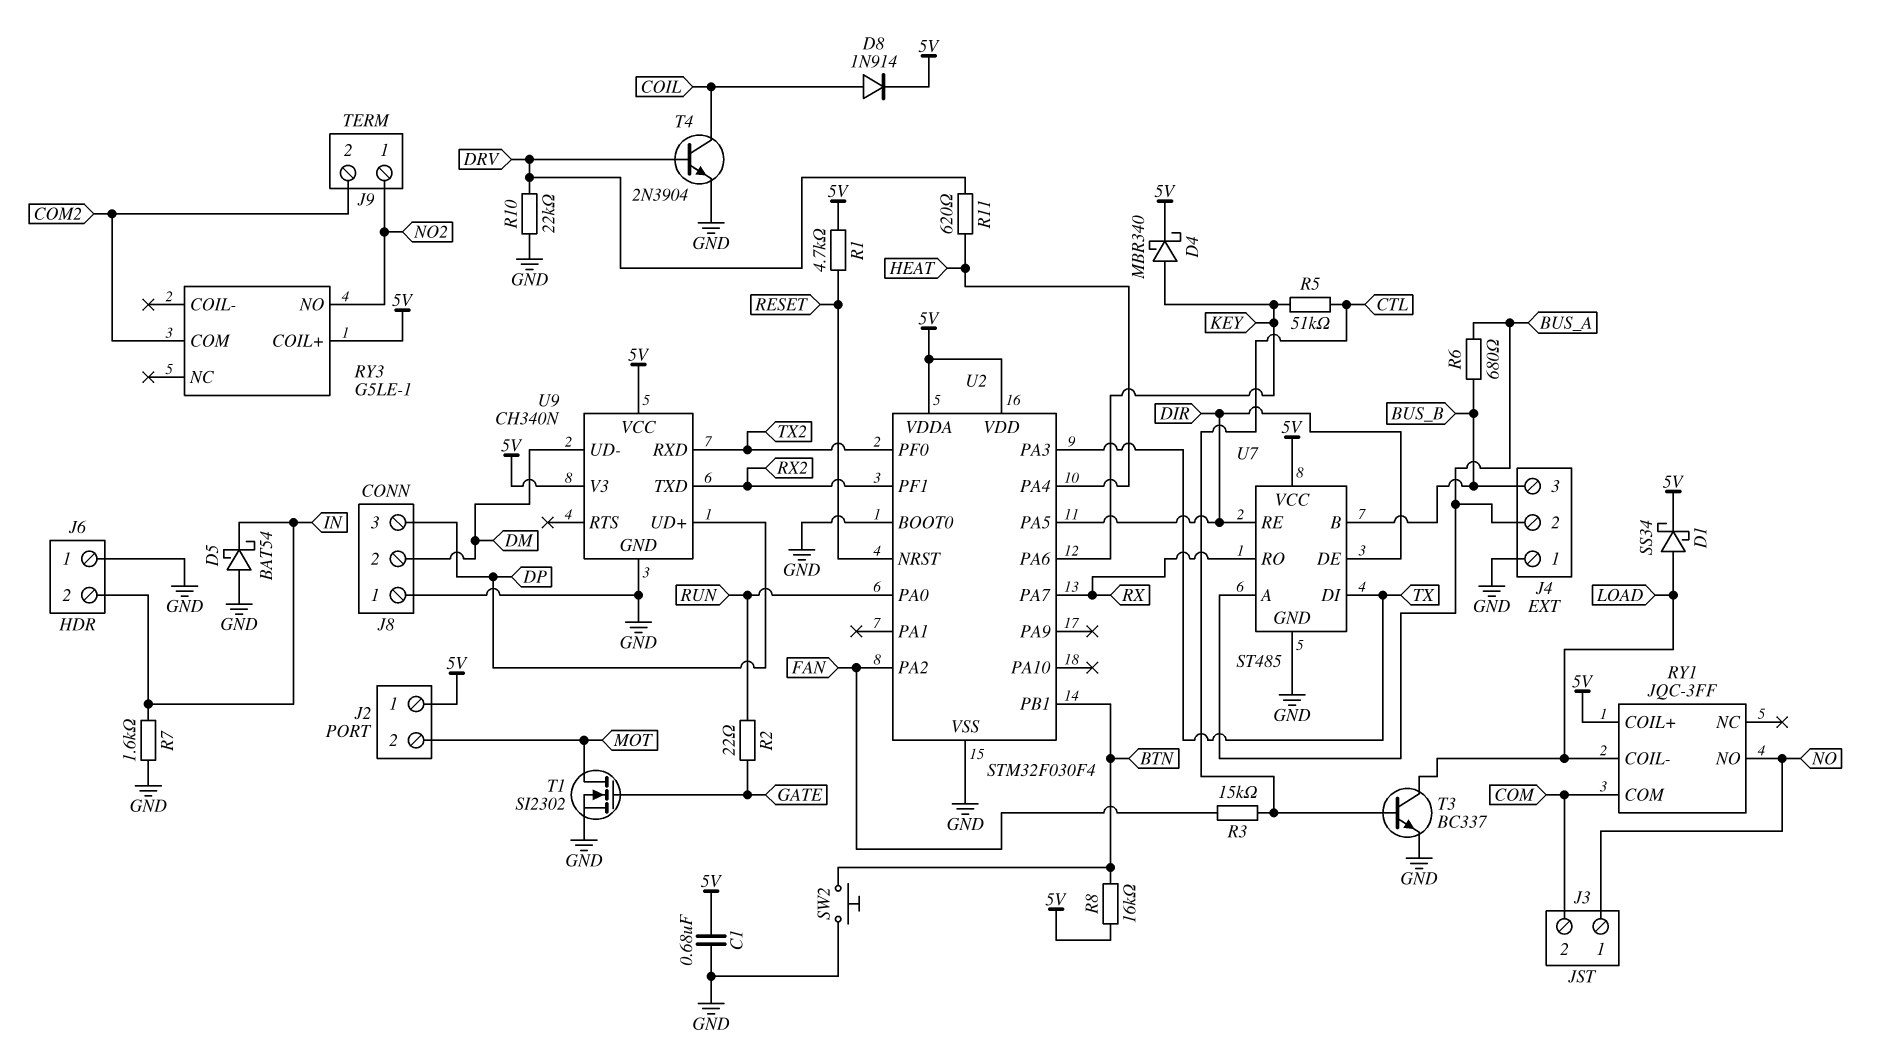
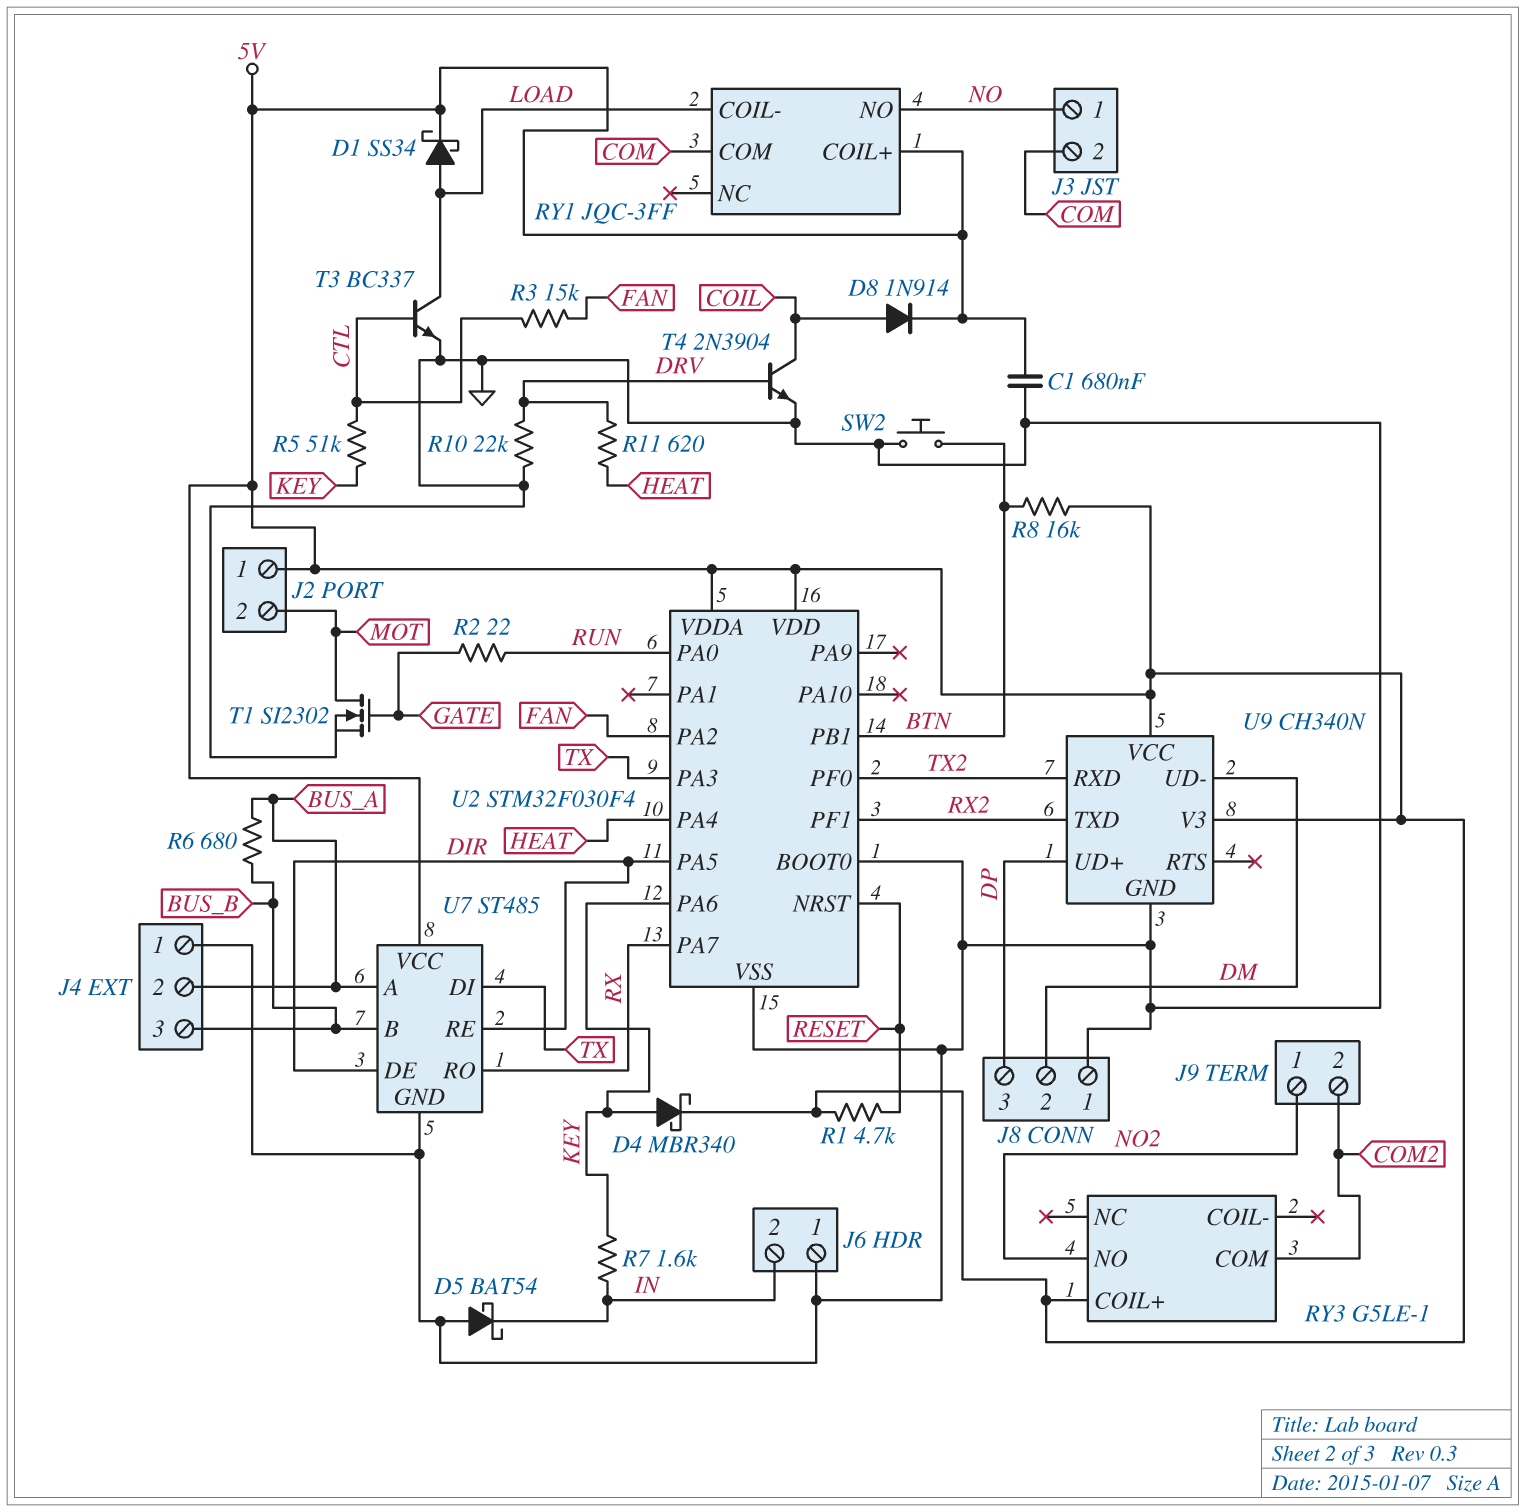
R7: 1.6k (GND, IN) -> 1.6k (IN, KEY)

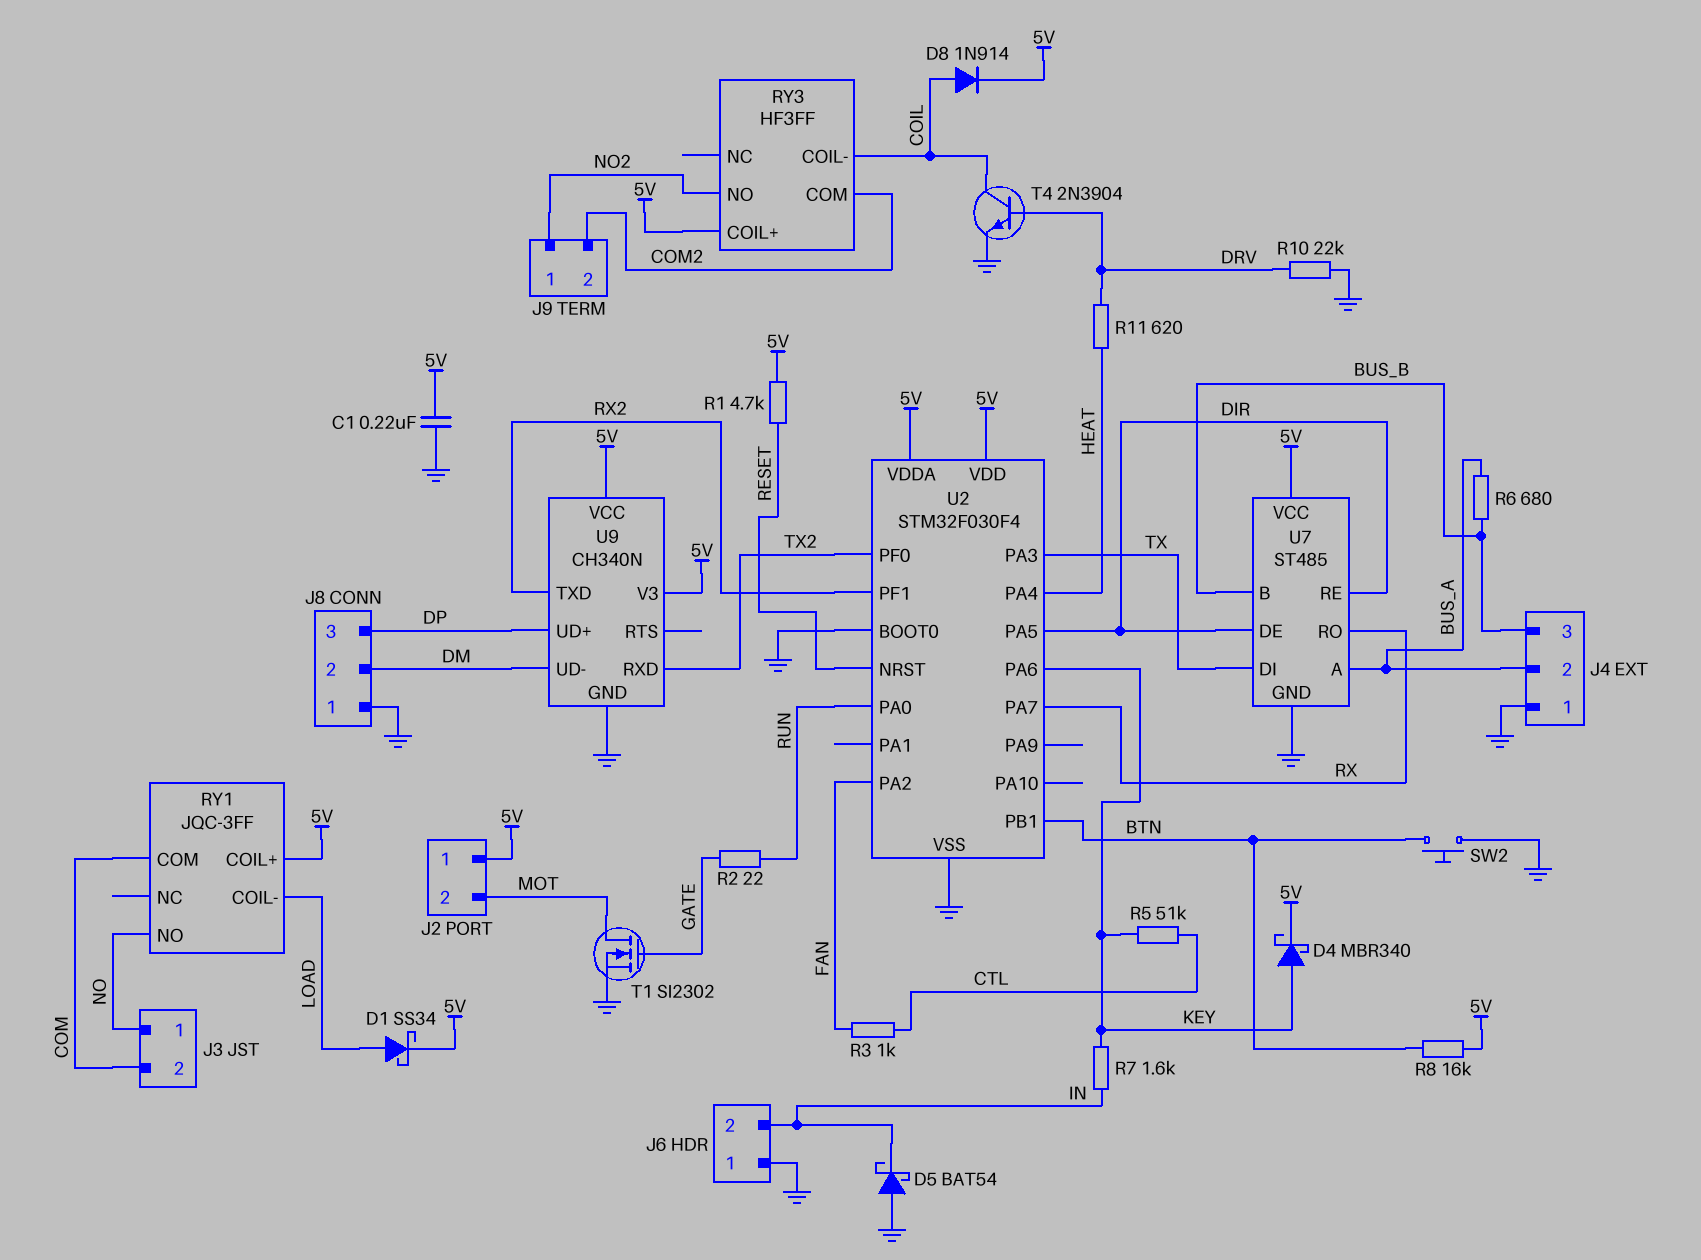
C1: 680nF (5V, GND) -> 220nF (5V, GND)
R3: 15k (CTL, FAN) -> 1k (CTL, FAN)
RY3: G5LE-1 -> HF3FF
RY3 pin COIL-: none -> COIL
T3: NPN BC337 (B CTL, C LOAD, E GND) -> none

